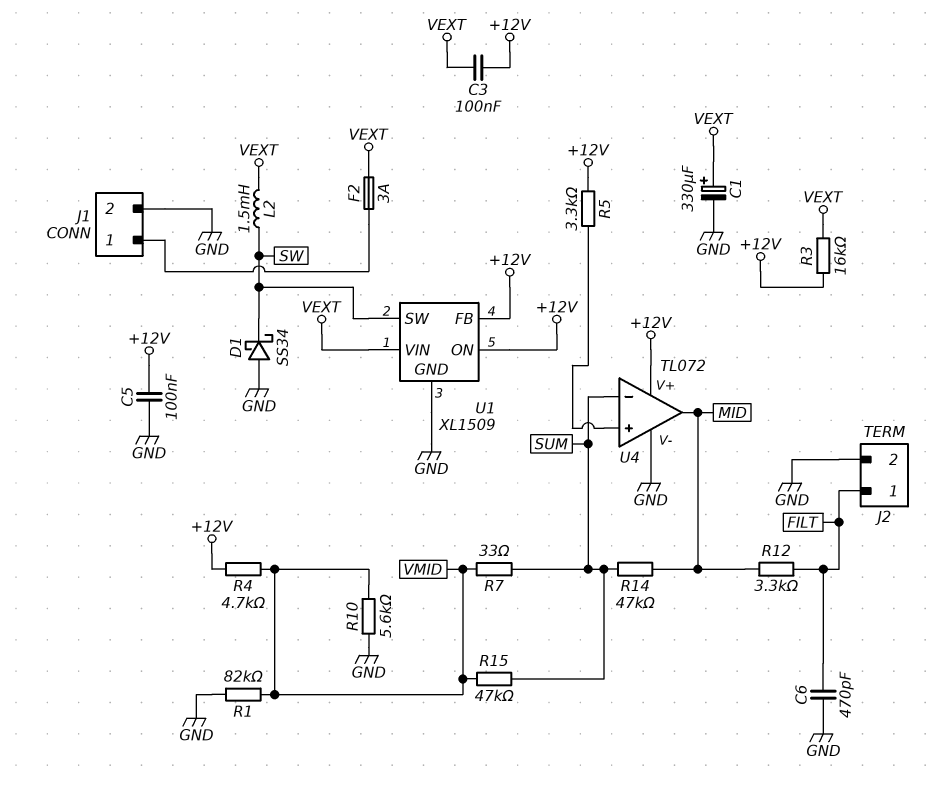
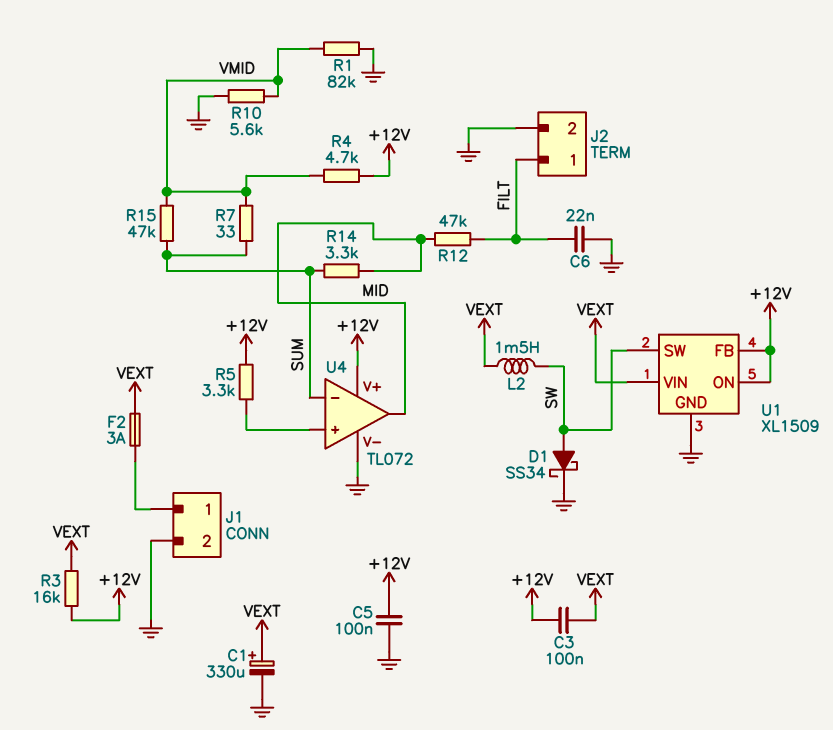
C6: 470pF (FILT, GND) -> 22nF (FILT, GND)
D1: schottky SS34 (A GND, K SW) -> schottky SS34 (A SW, K GND)
R12: 3.3k (FILT, MID) -> 47k (FILT, MID)
R14: 47k (MID, SUM) -> 3.3k (MID, SUM)

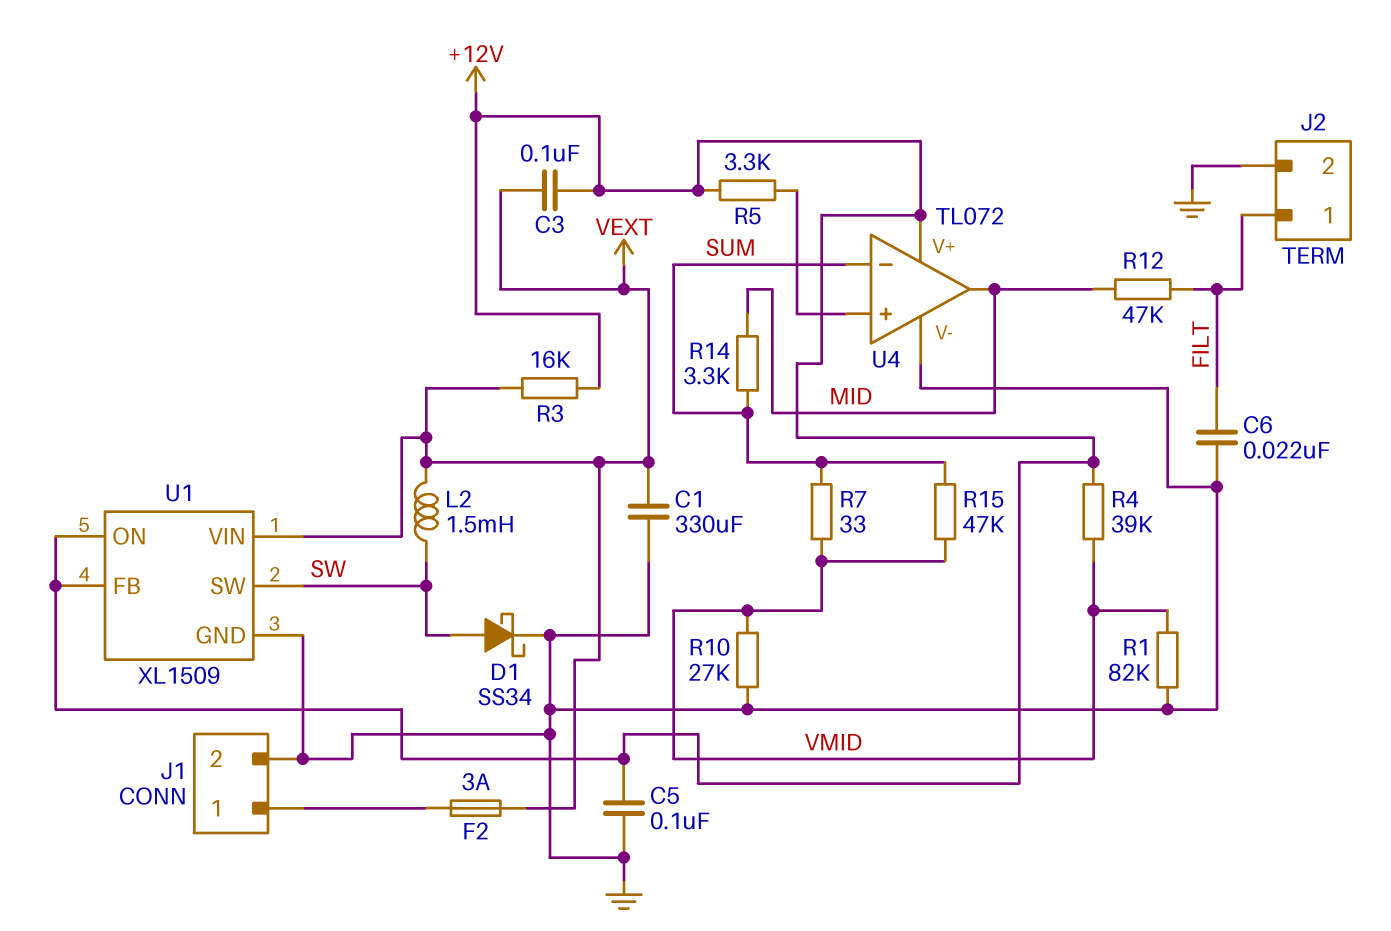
C1: 330uF (plus VEXT, minus GND) -> 330uF (GND, VEXT)
R4: 4.7k (+12V, VMID) -> 39k (+12V, VMID)
R10: 5.6k (GND, VMID) -> 27k (GND, VMID)

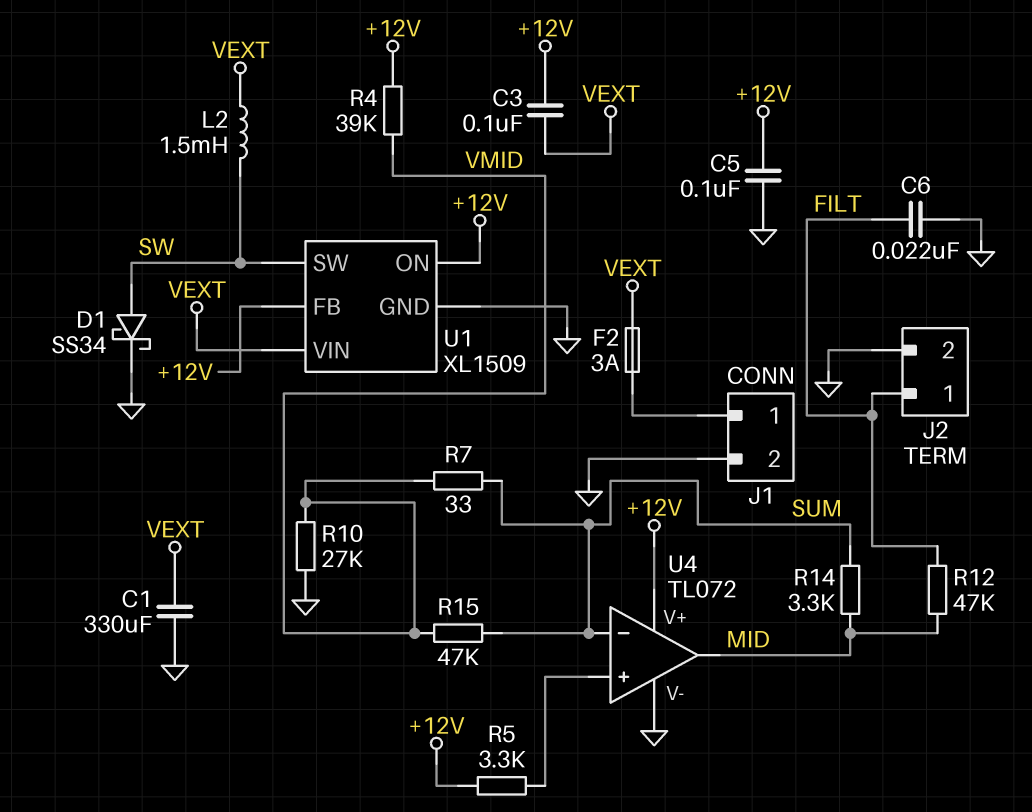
R1: 82k (GND, VMID) -> none
R3: 16k (+12V, VEXT) -> none

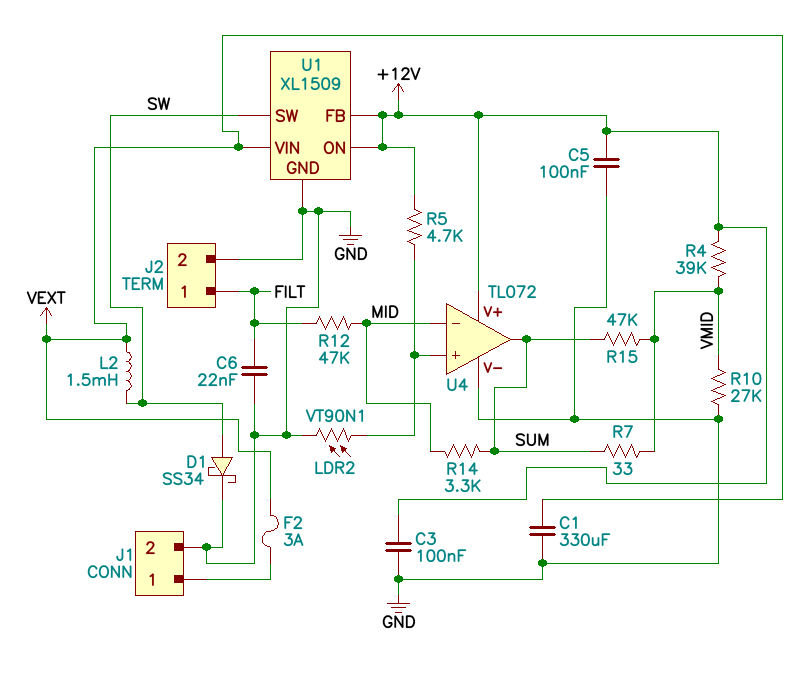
C3: 100nF (+12V, VEXT) -> 100nF (+12V, GND)
LDR2: none -> VT90N1 (GND, U4/in+)
R5: 3.3k (+12V, U4/in+) -> 4.7k (+12V, U4/in+)
U4 pin in-: SUM -> MID
U4 pin out: MID -> SUM

